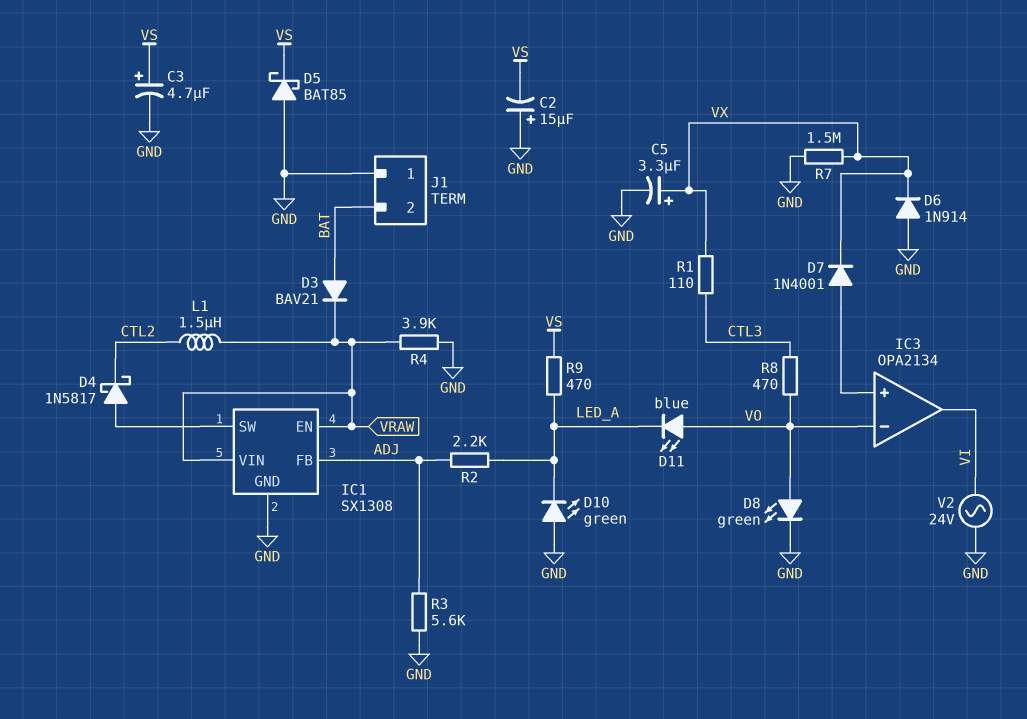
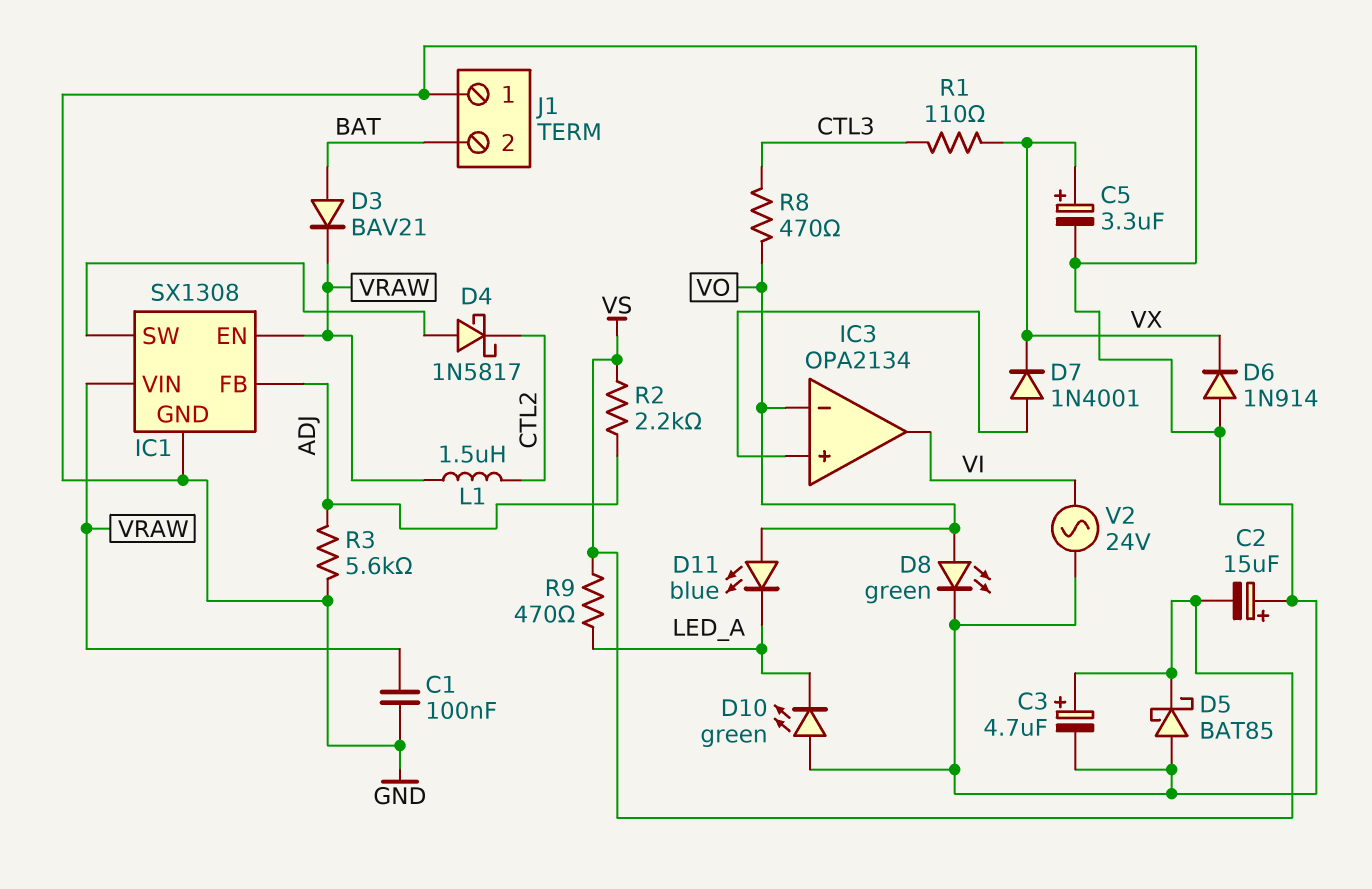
C1: none -> 100nF (GND, VRAW)
R2: 2.2k (ADJ, LED_A) -> 2.2k (ADJ, VS)
R4: 3.9k (GND, VRAW) -> none
R7: 1.5M (GND, VX) -> none

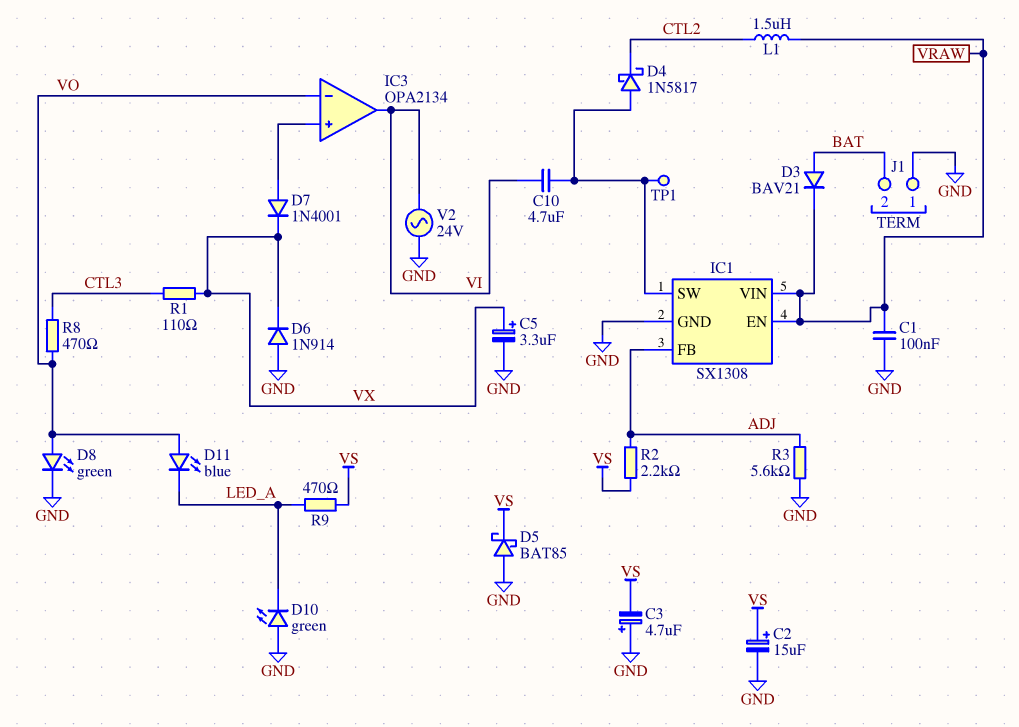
C2: 15uF (plus GND, minus VS) -> 15uF (plus VS, minus GND)
C3: 4.7uF (plus VS, minus GND) -> 4.7uF (plus GND, minus VS)
C10: none -> 4.7uF (IC1/SW, VI)
TP1: none -> test point (IC1/SW)

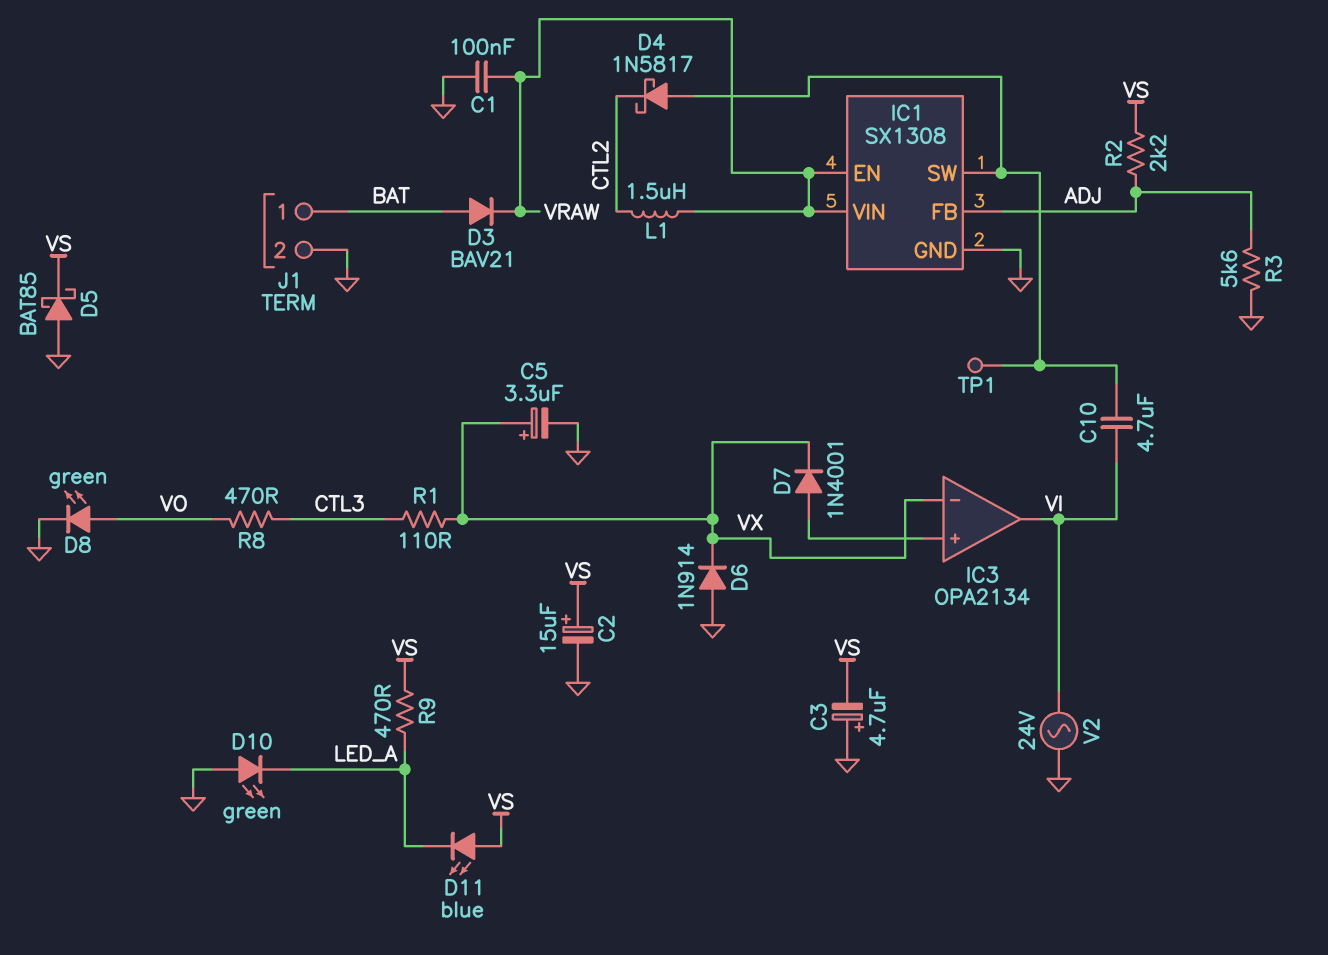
D11: LED blue (A VO, K LED_A) -> LED blue (A VS, K LED_A)
IC3 pin in-: VO -> VX
J1 pin 1: GND -> BAT
J1 pin 2: BAT -> GND

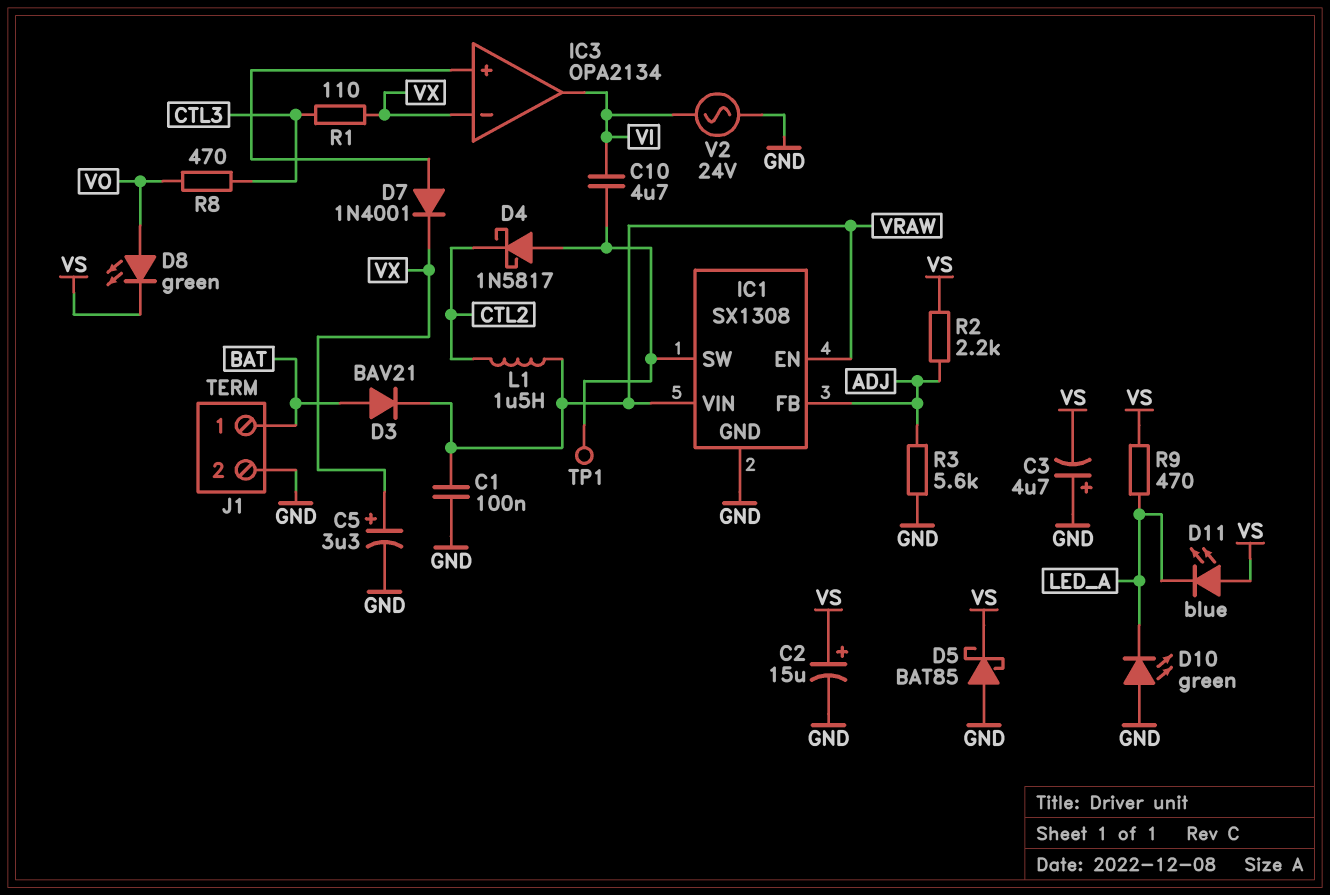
D6: diode 1N914 (A GND, K VX) -> none
D8: LED green (A VO, K GND) -> LED green (A VO, K VS)

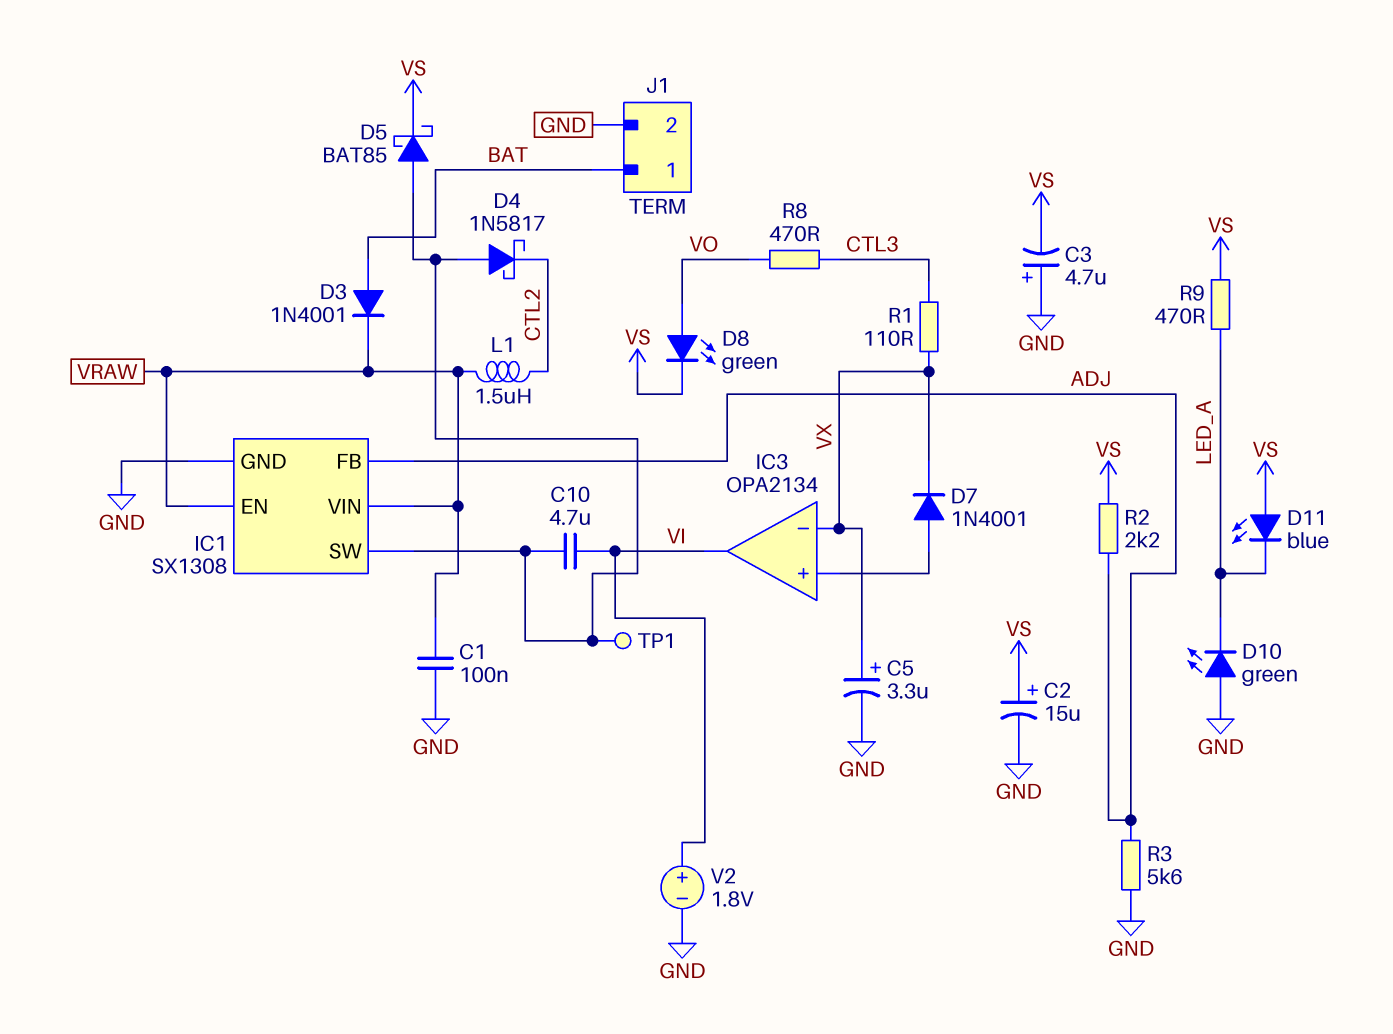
D3: diode BAV21 (A BAT, K VRAW) -> diode 1N4001 (A BAT, K VRAW)
D5: schottky BAT85 (A GND, K VS) -> schottky BAT85 (A IC1/SW, K VS)
V2: AC 24V (GND, VI) -> 1.8V (plus VI, minus GND)

